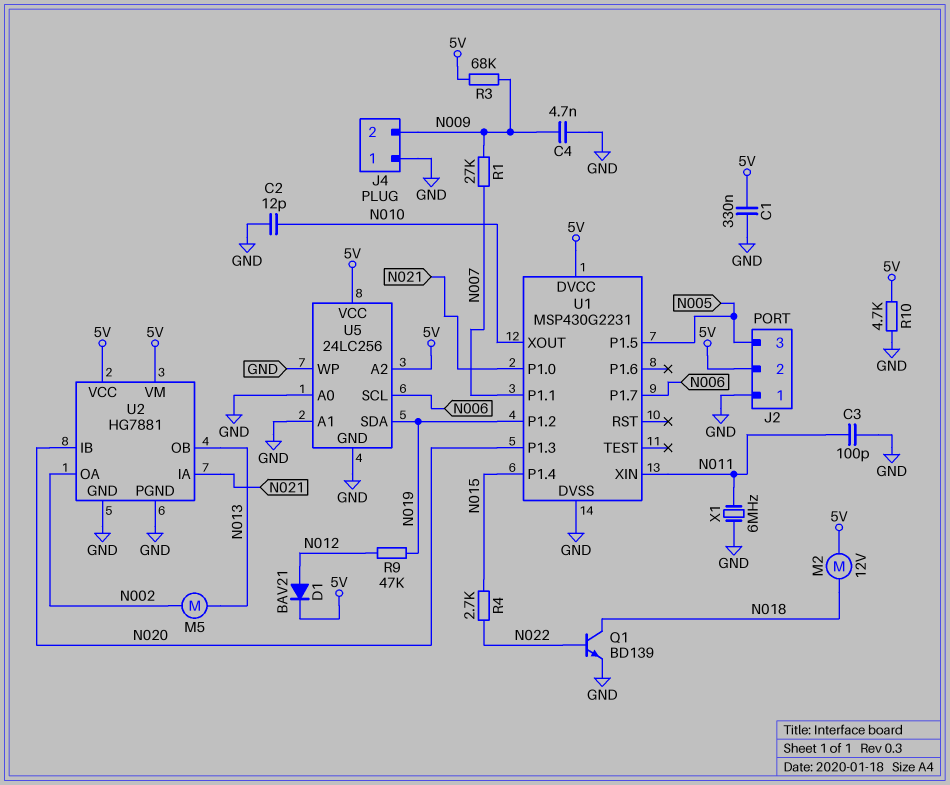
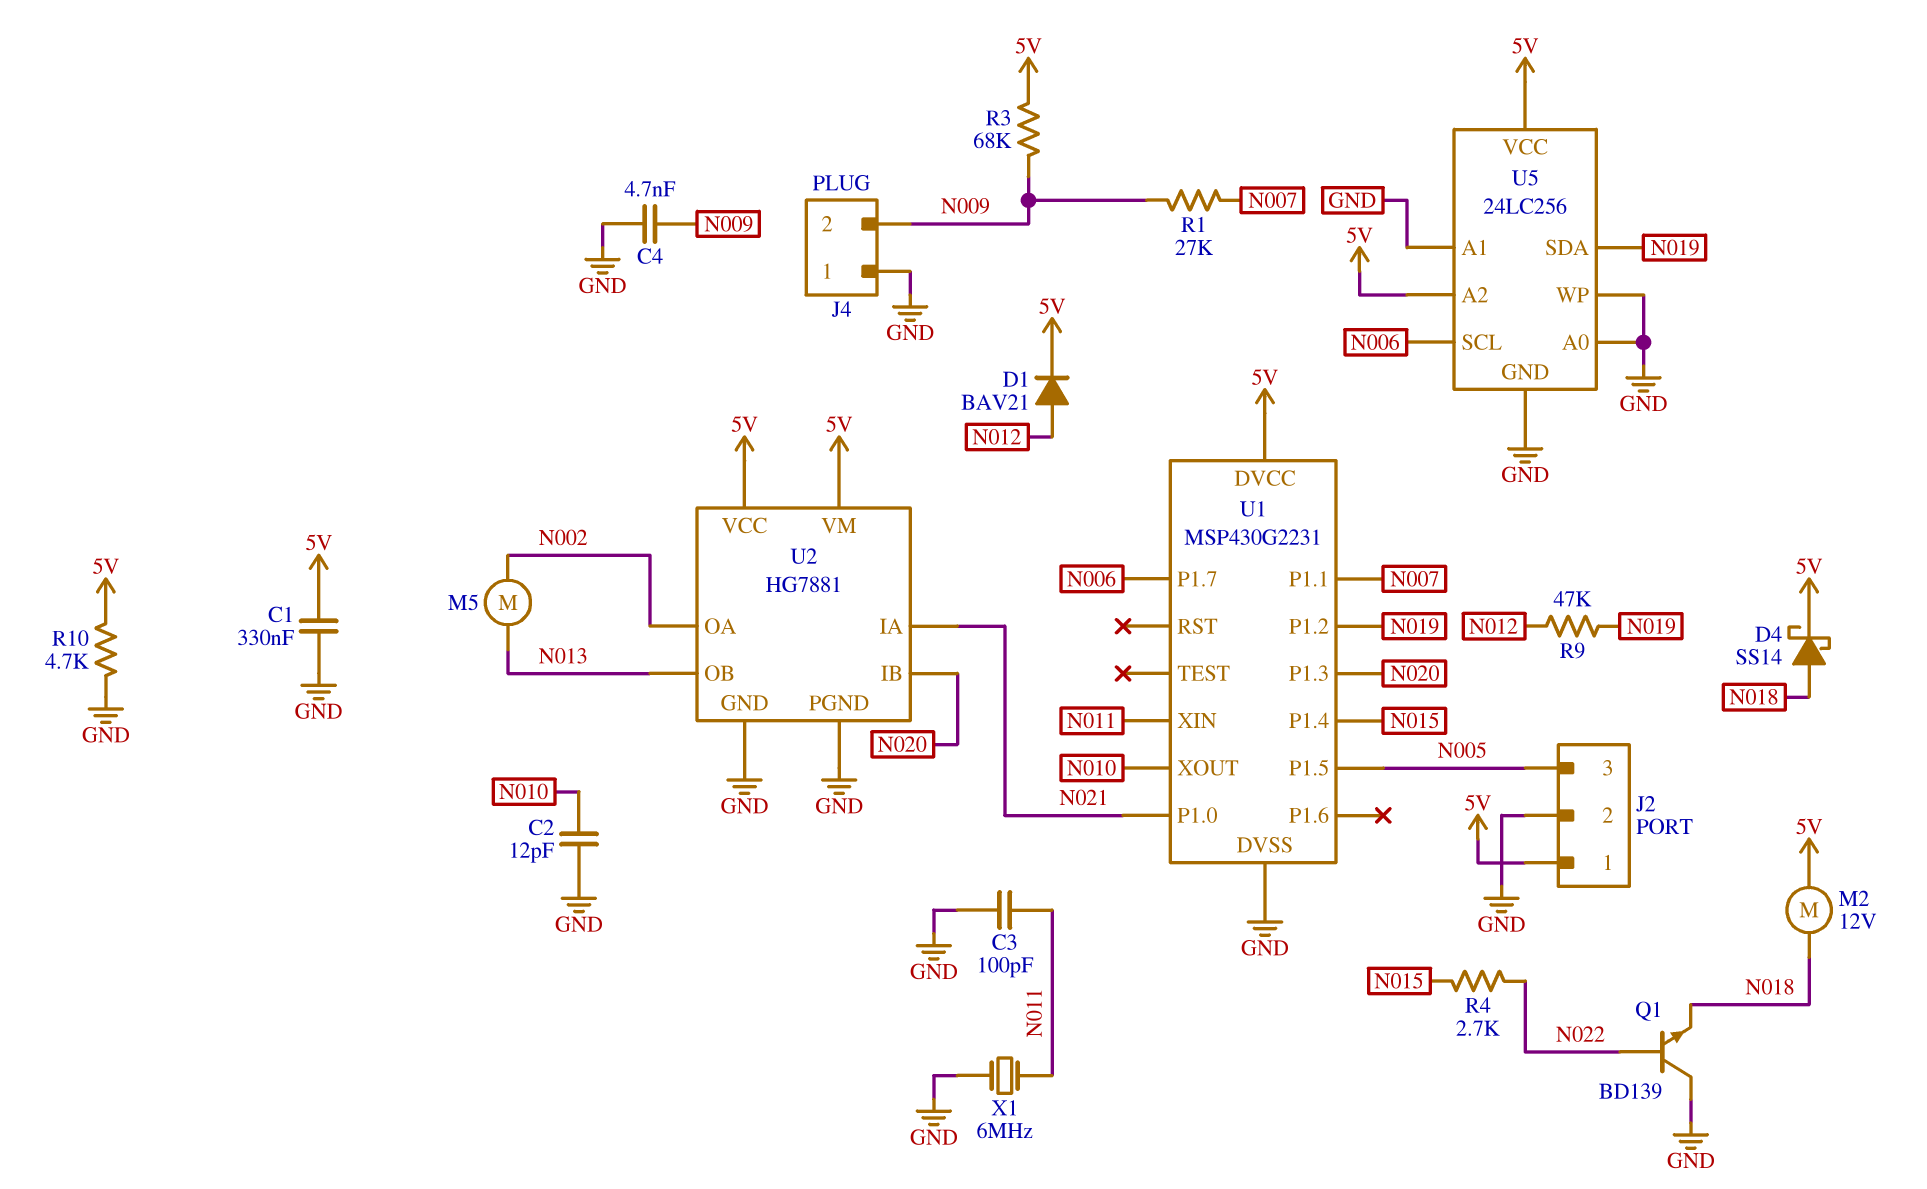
D4: none -> schottky SS14 (A N018, K 5V)
J2 pin 1: GND -> 5V
J2 pin 2: 5V -> GND
Q1: NPN BD139 (B N022, C N018, E GND) -> NPN BD139 (B N022, C GND, E N018)

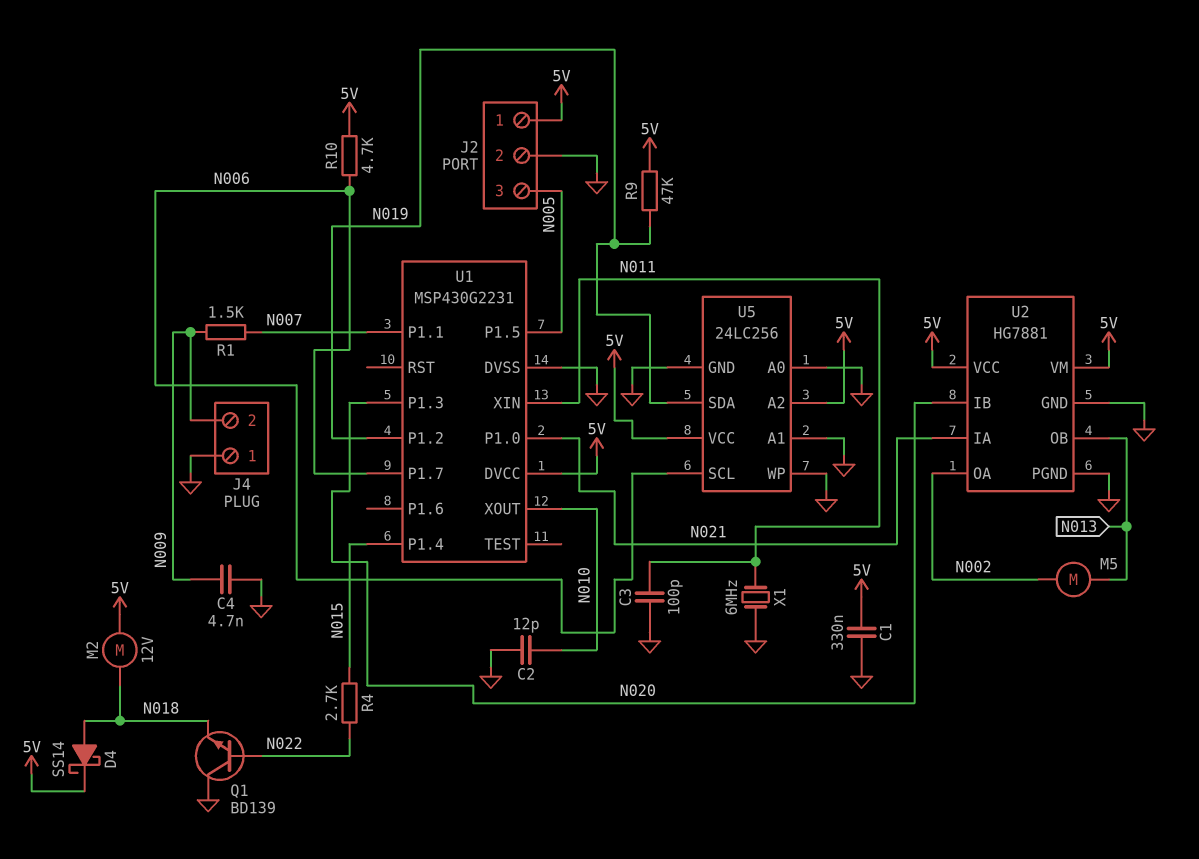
D1: diode BAV21 (A N012, K 5V) -> none
R1: 27k (N007, N009) -> 1.5k (N007, N009)
R3: 68k (5V, N009) -> none
R9: 47k (N012, N019) -> 47k (5V, N019)
R10: 4.7k (5V, GND) -> 4.7k (5V, N006)

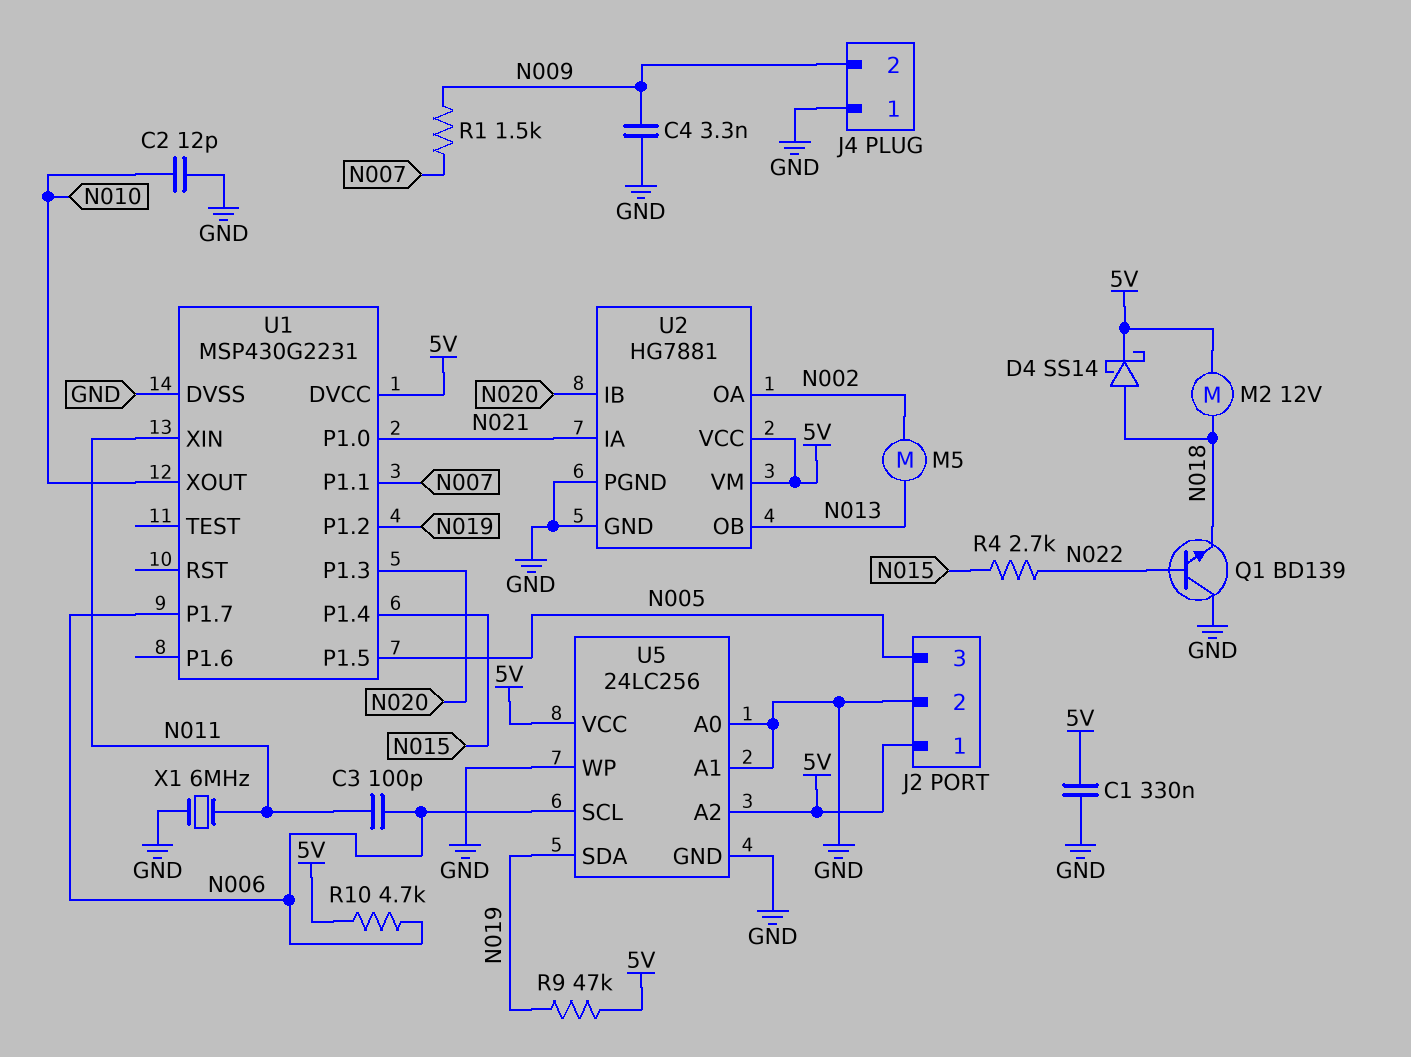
C3: 100pF (GND, N011) -> 100pF (N006, N011)
C4: 4.7nF (GND, N009) -> 3.3nF (GND, N009)

